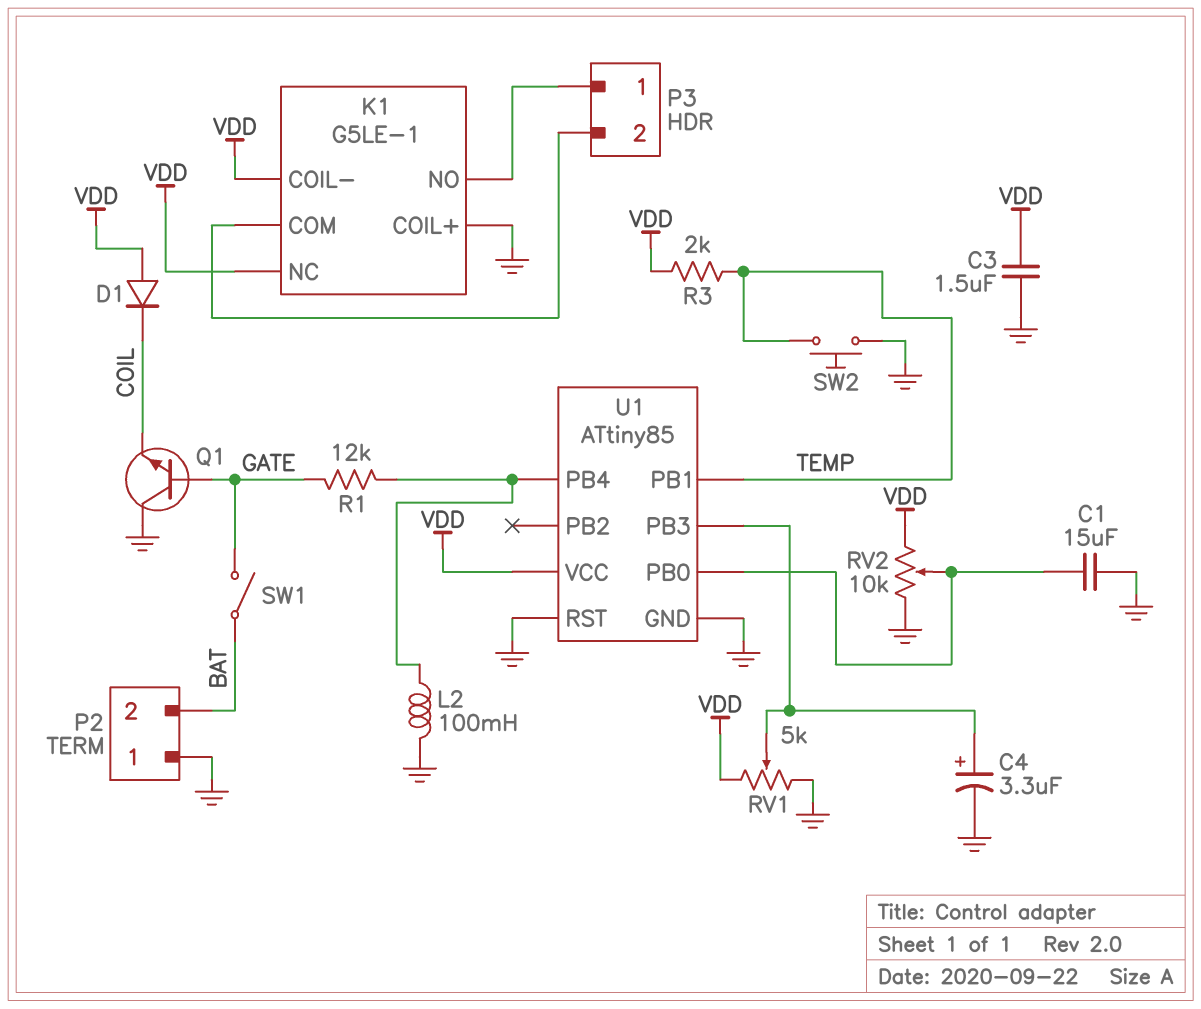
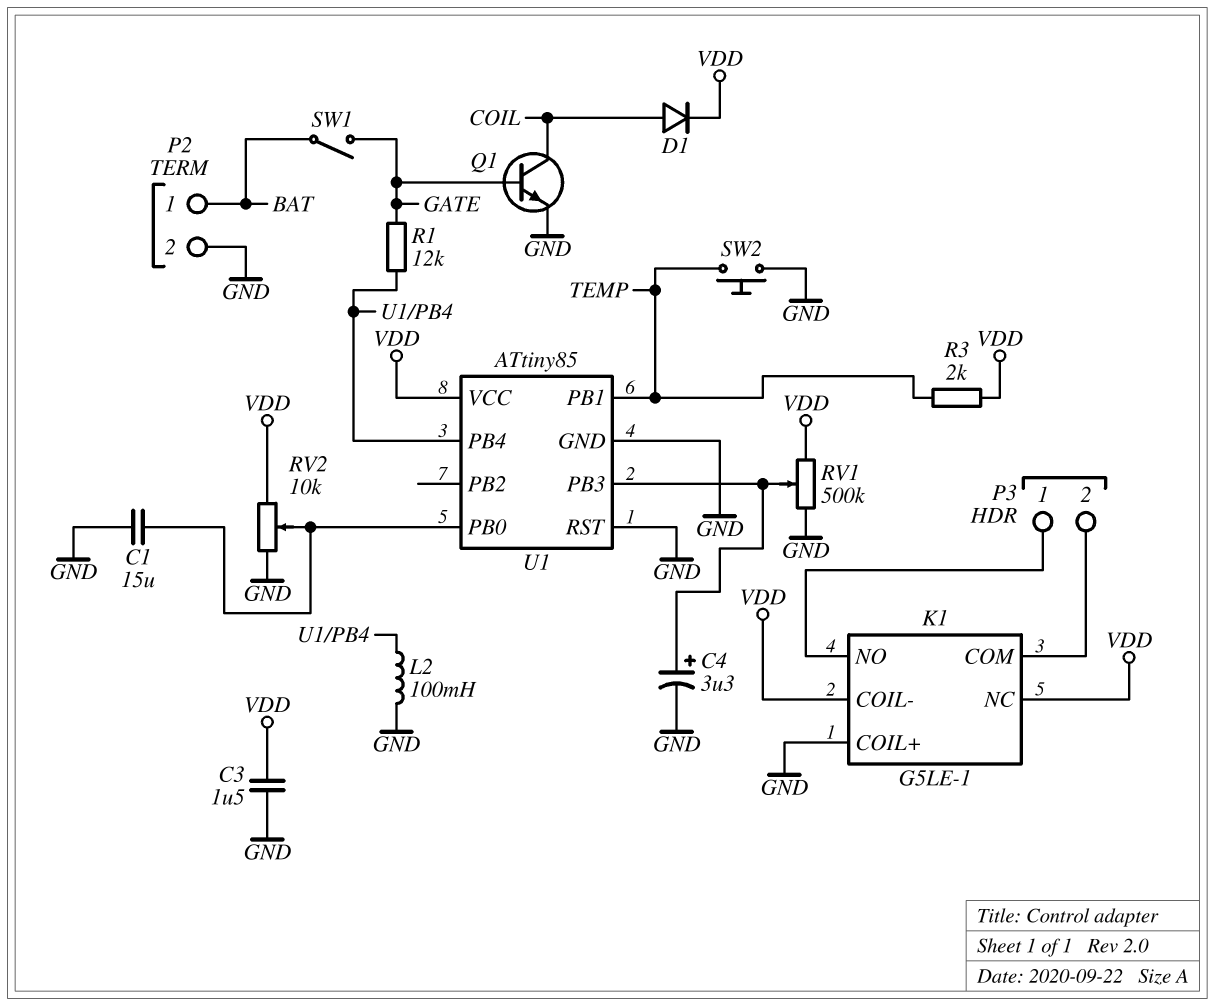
D1: diode (A VDD, K COIL) -> diode (A COIL, K VDD)
P2 pin 1: GND -> BAT
P2 pin 2: BAT -> GND
Q1: NPN (B GATE, C GND, E COIL) -> NPN (B GATE, C COIL, E GND)
RV1: 5k (GND, VDD, wiper U1/PB3) -> 500k (GND, VDD, wiper U1/PB3)

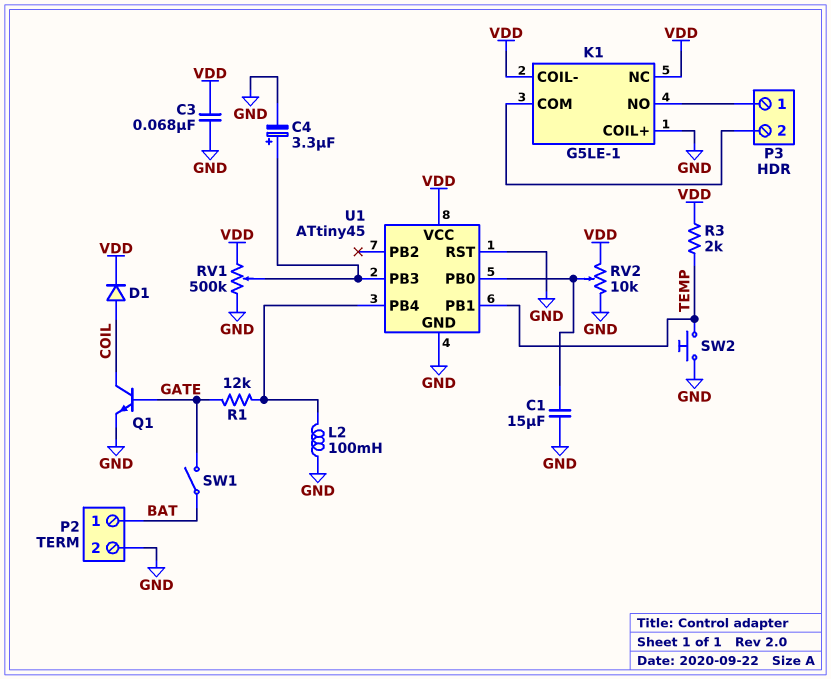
C3: 1.5uF (GND, VDD) -> 68nF (GND, VDD)
U1: ATtiny85 -> ATtiny45

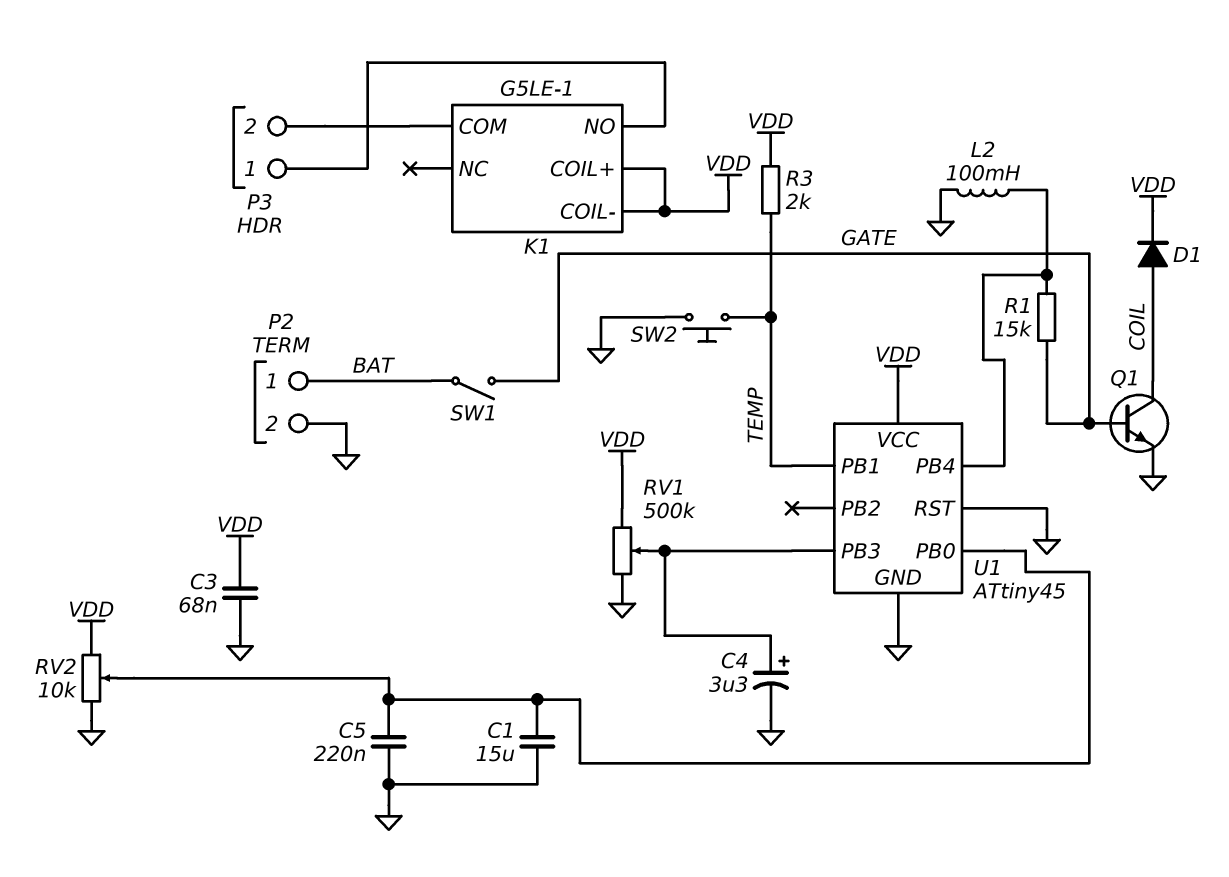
C5: none -> 220nF (GND, U1/PB0)
K1 pin COIL+: GND -> VDD
K1 pin NC: VDD -> none
R1: 12k (GATE, U1/PB4) -> 15k (GATE, U1/PB4)

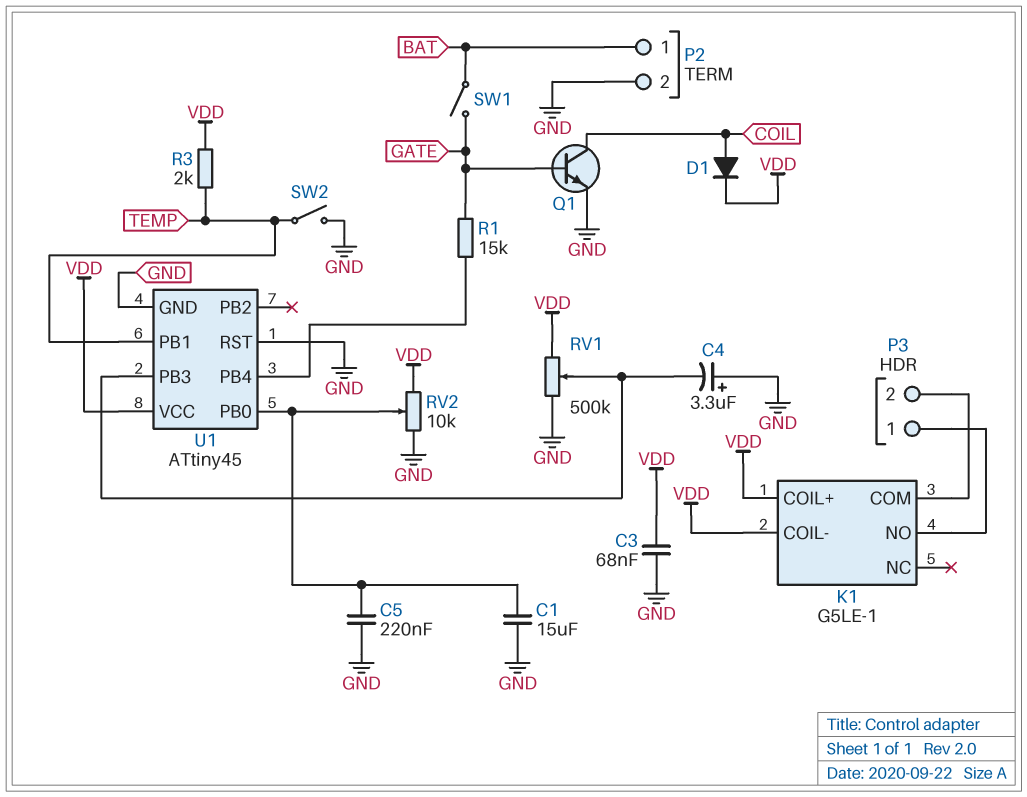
C4: 3.3uF (plus U1/PB3, minus GND) -> 3.3uF (plus GND, minus U1/PB3)
L2: 100mH (GND, U1/PB4) -> none
SW2: button (GND, TEMP) -> switch (GND, TEMP)

